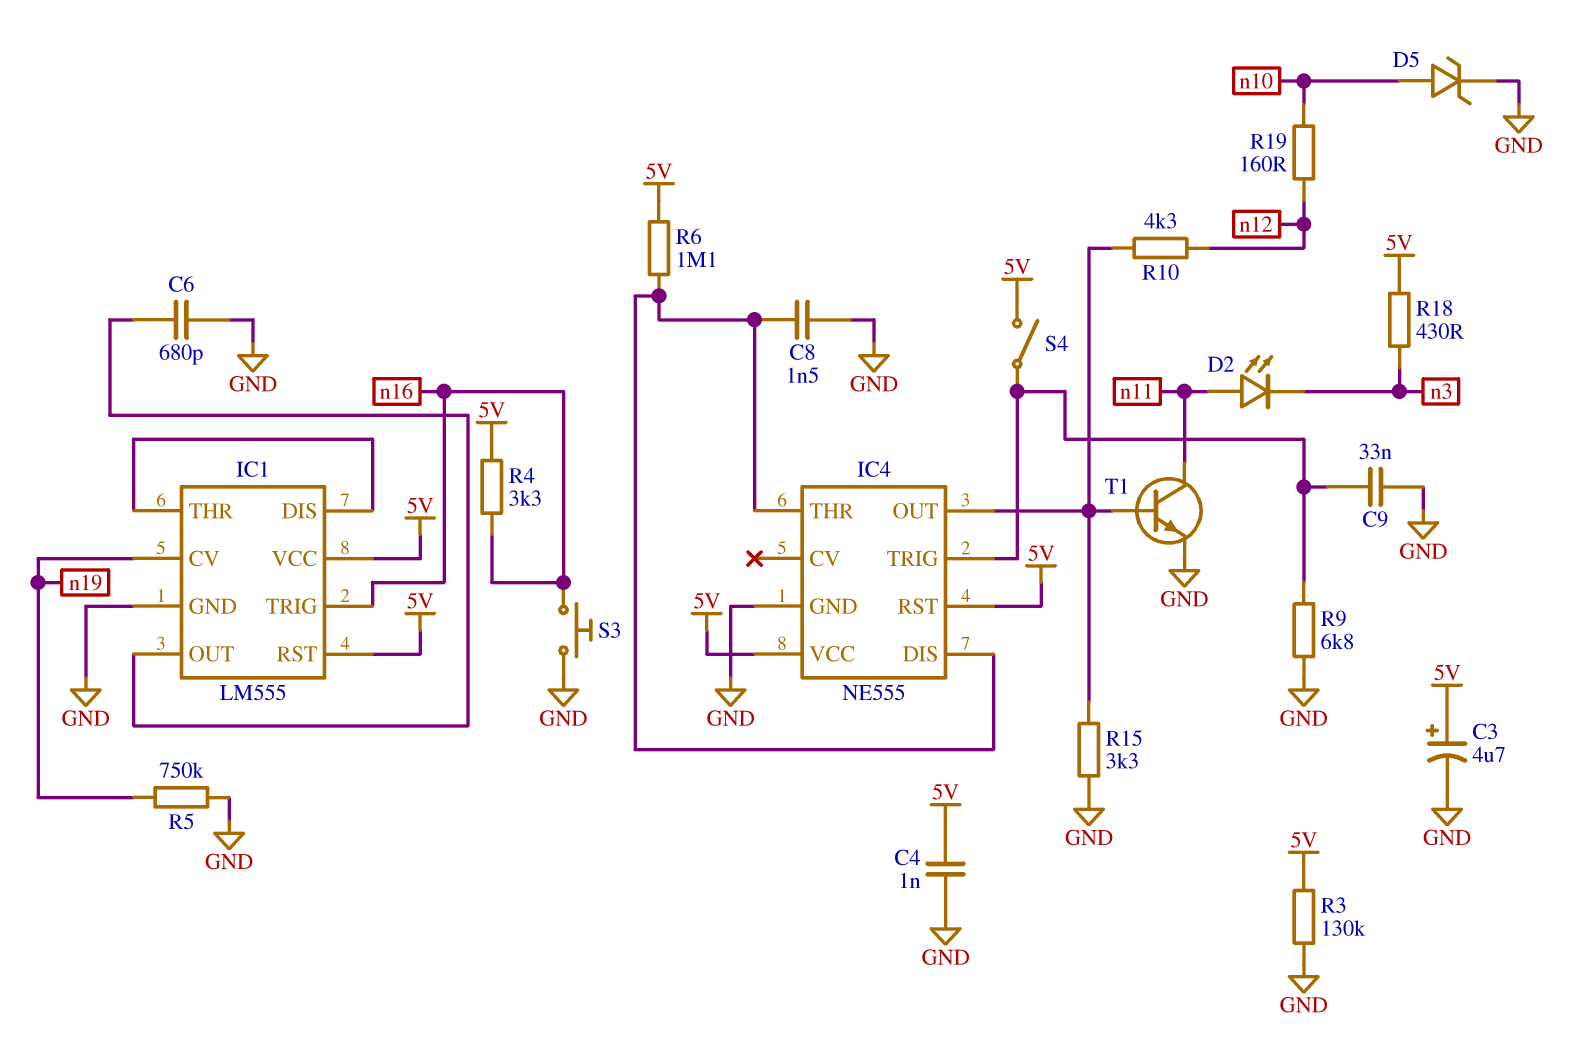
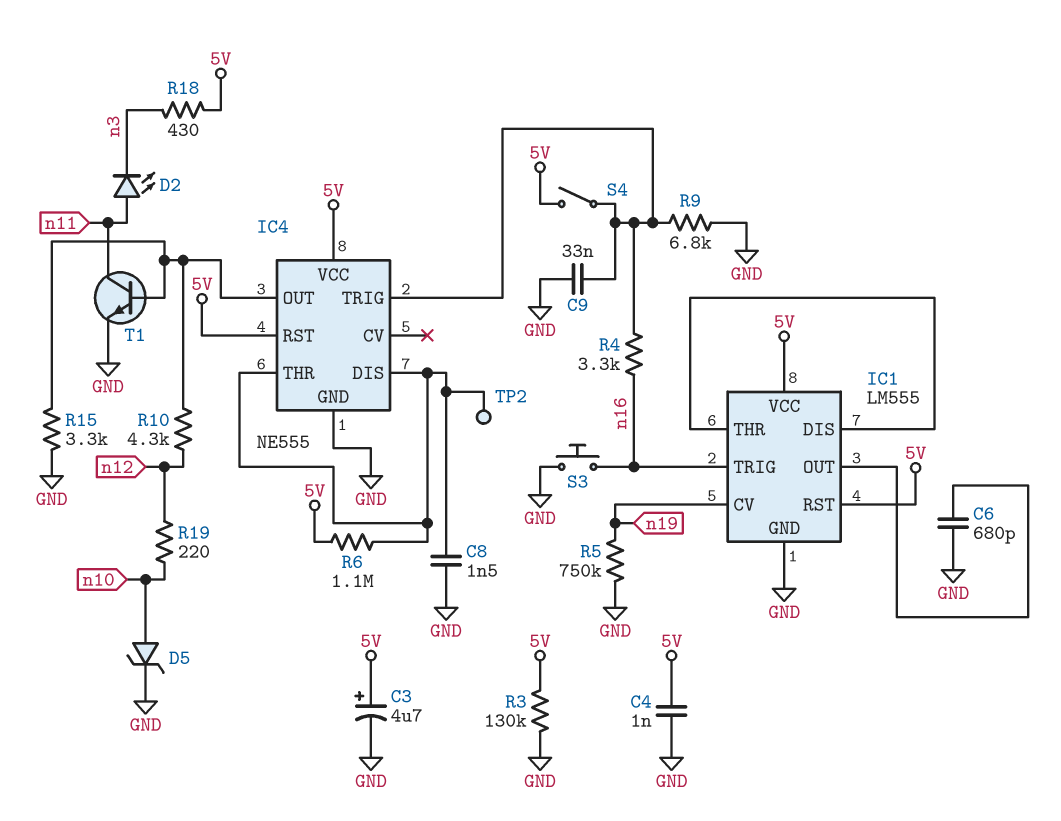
R4: 3.3k (5V, n16) -> 3.3k (IC4/TRIG, n16)
R19: 160 (n10, n12) -> 220 (n10, n12)
TP2: none -> test point (IC4/DIS)

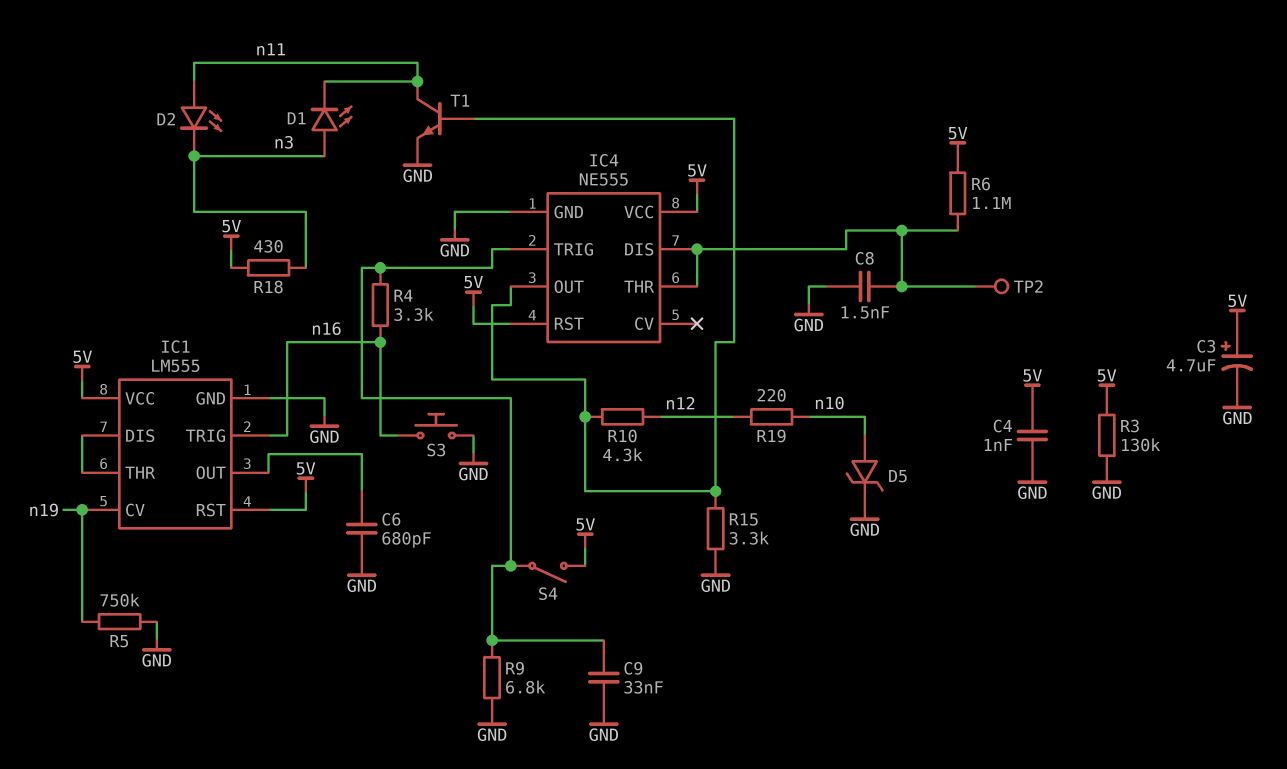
D1: none -> LED (A n3, K n11)

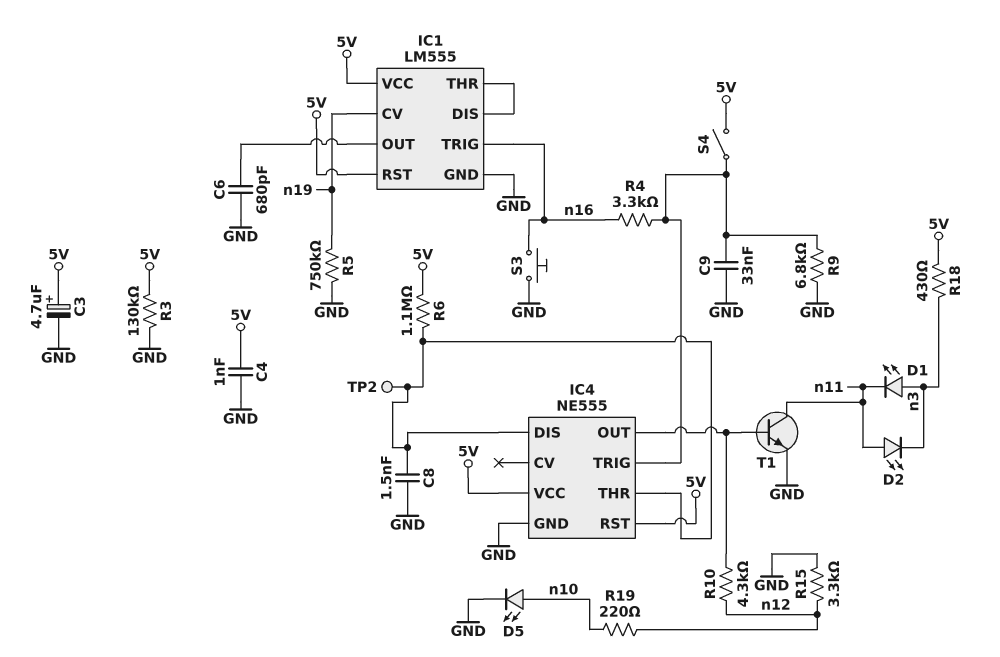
D5: zener (A n10, K GND) -> LED (A n10, K GND)
R15: 3.3k (GND, IC4/OUT) -> 3.3k (GND, n12)

